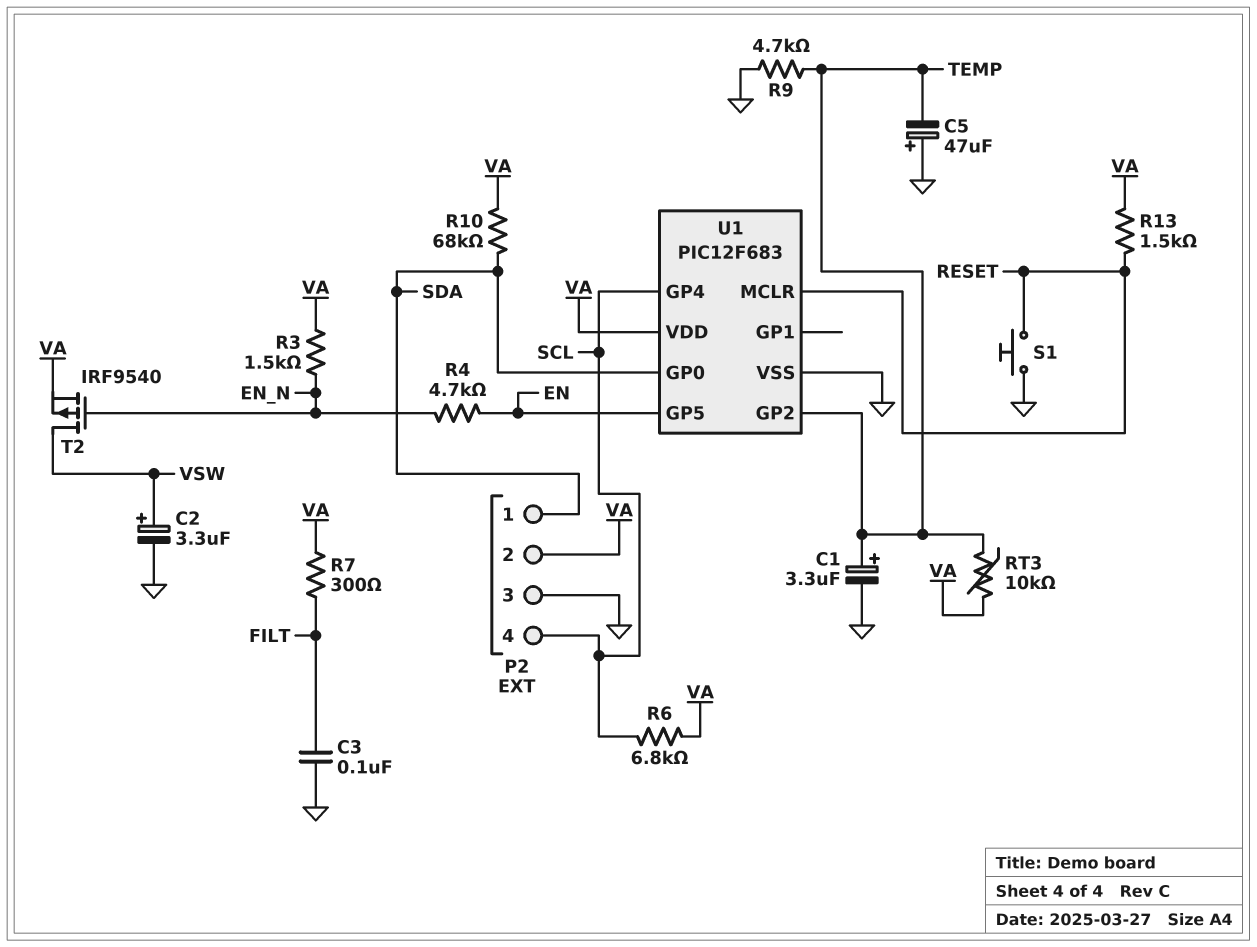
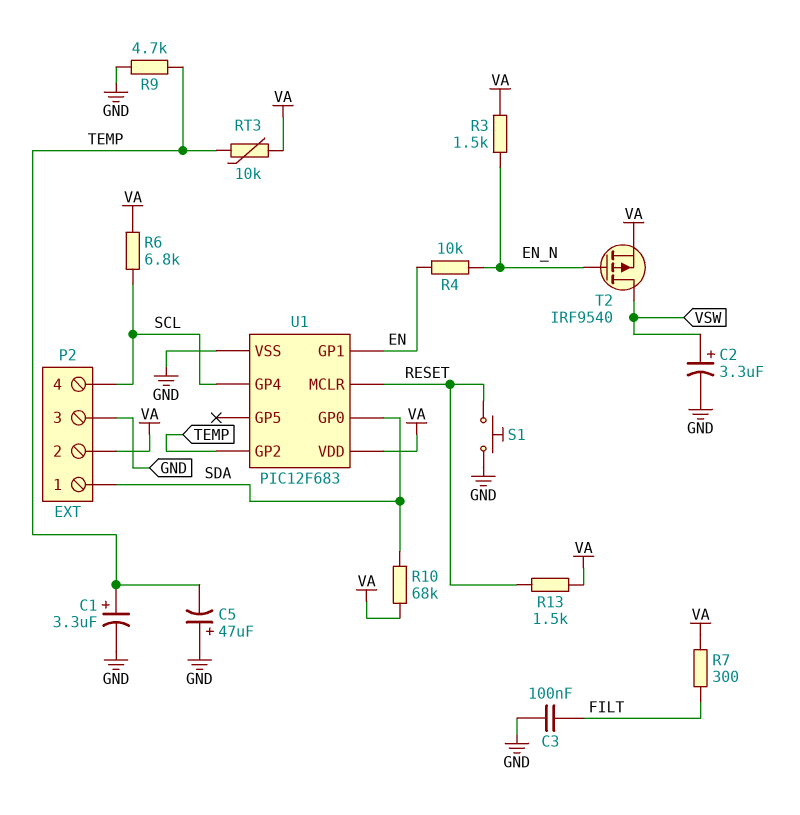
R4: 4.7k (EN, EN_N) -> 10k (EN, EN_N)
U1 pin GP1: none -> EN
U1 pin GP5: EN -> none

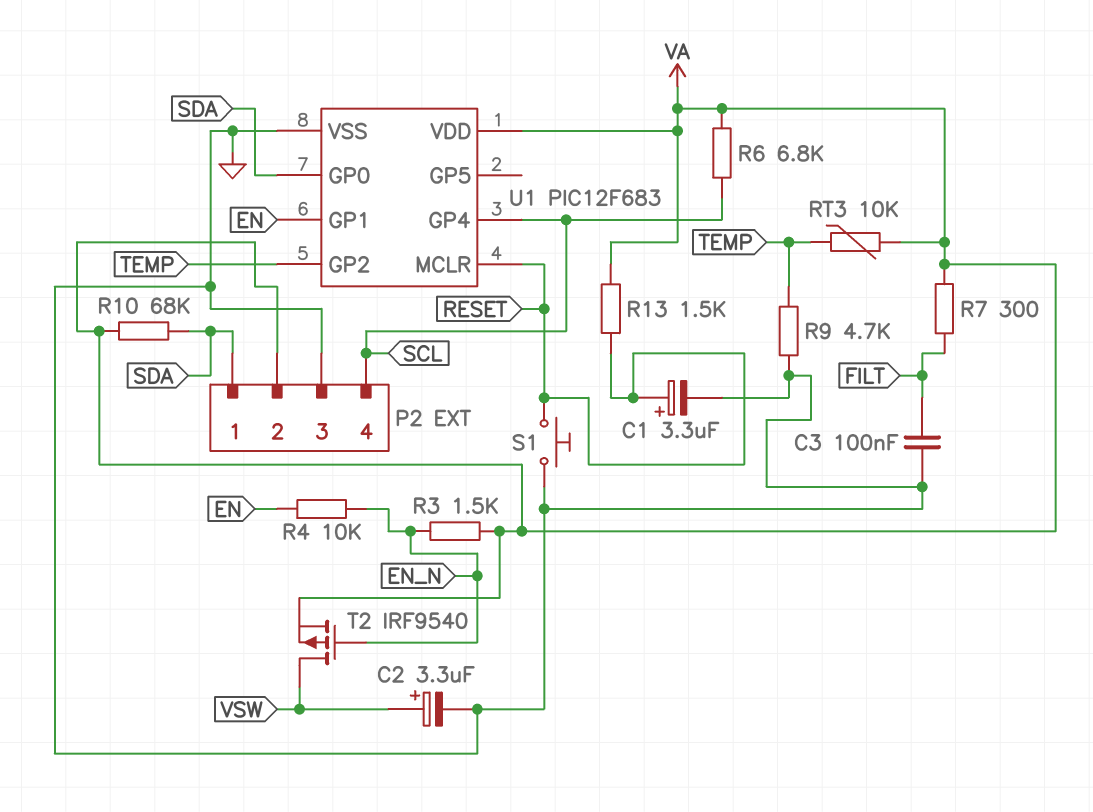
C1: 3.3uF (plus TEMP, minus GND) -> 3.3uF (plus RESET, minus GND)
C5: 47uF (plus GND, minus TEMP) -> none

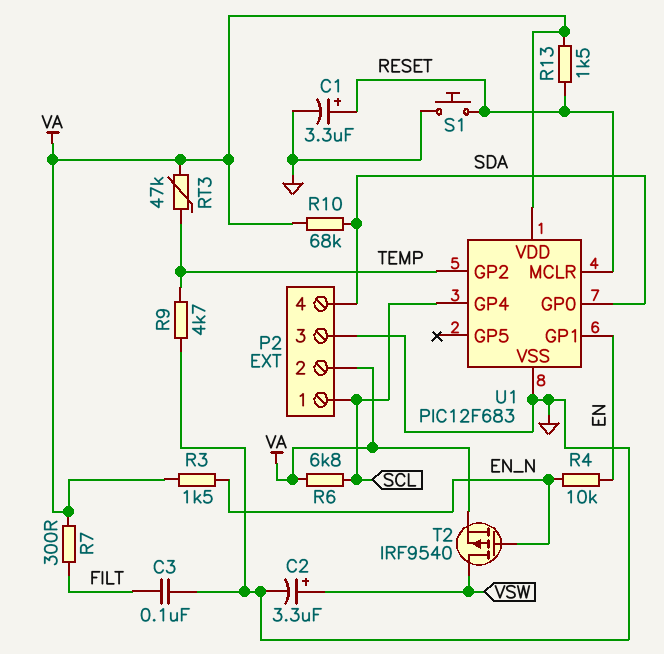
P2 pin 1: SDA -> SCL
P2 pin 4: SCL -> SDA
RT3: 10k (TEMP, VA) -> 47k (TEMP, VA)

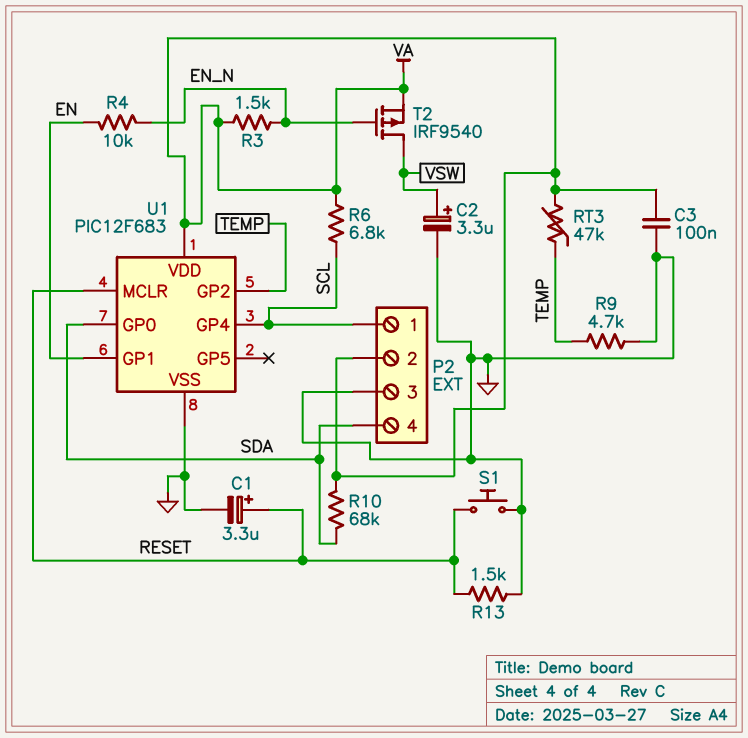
C3: 100nF (FILT, GND) -> 100nF (GND, VA)
R7: 300 (FILT, VA) -> none
R13: 1.5k (RESET, VA) -> 1.5k (GND, RESET)

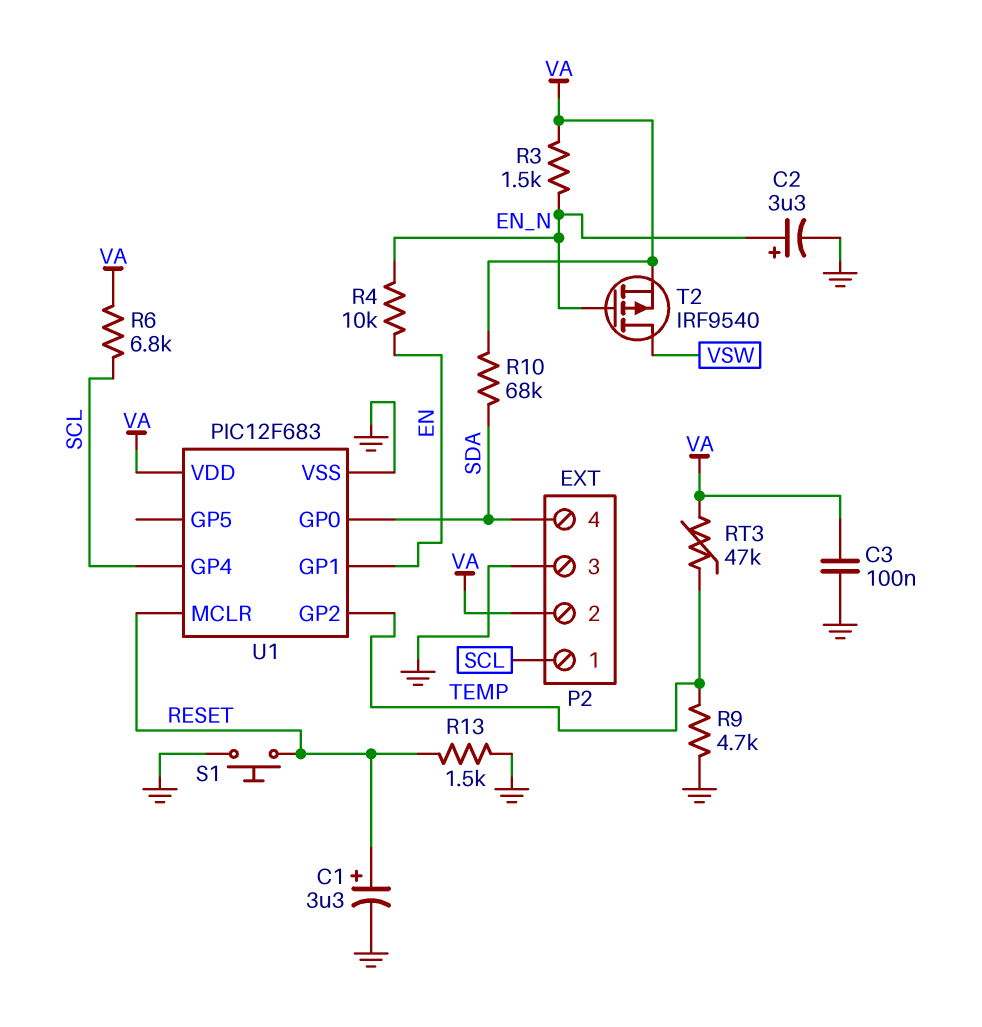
C2: 3.3uF (plus VSW, minus GND) -> 3.3uF (plus EN_N, minus GND)

